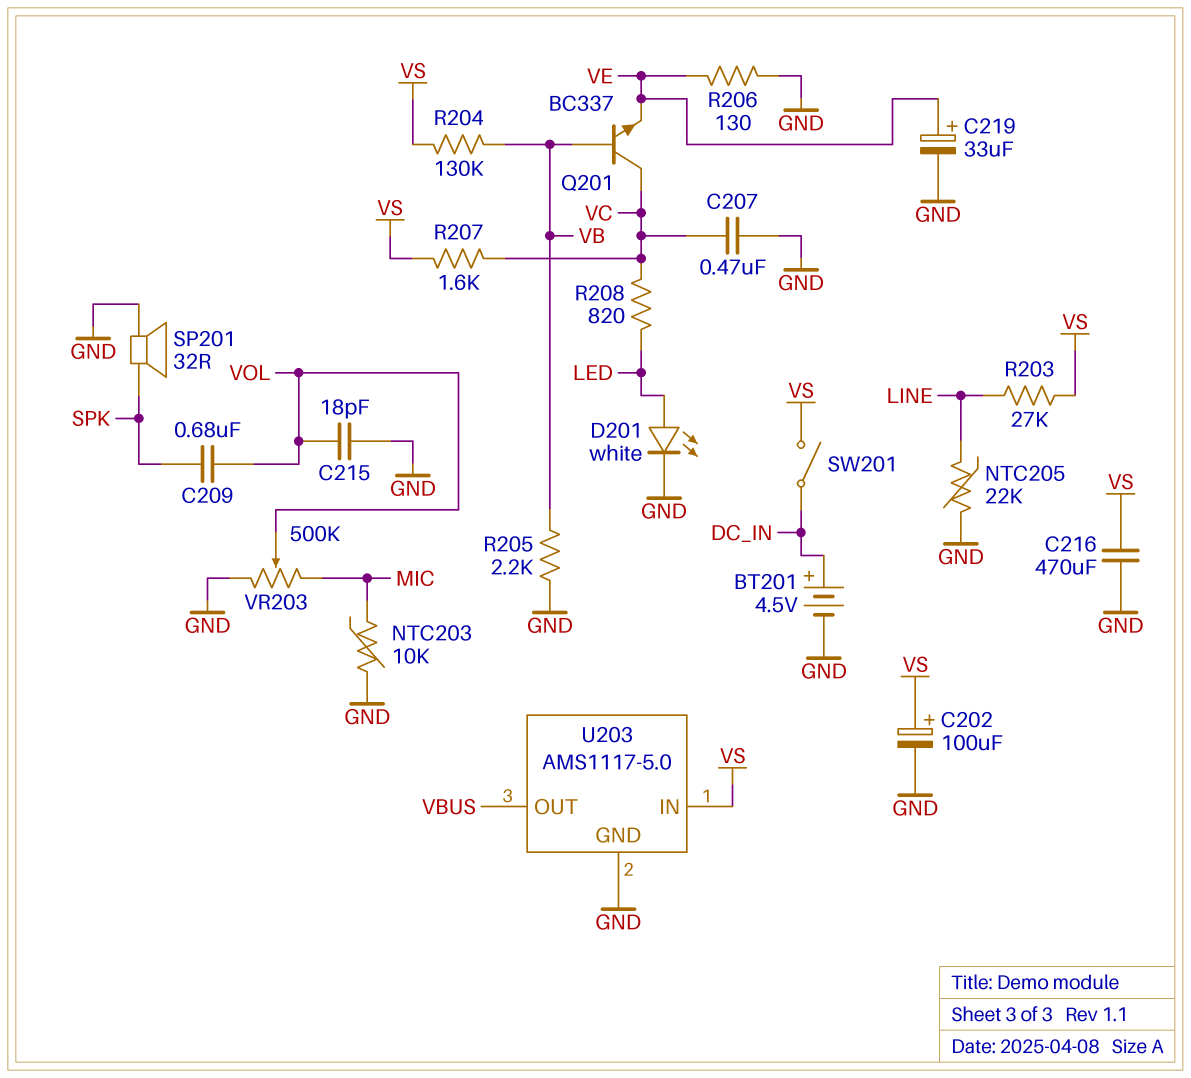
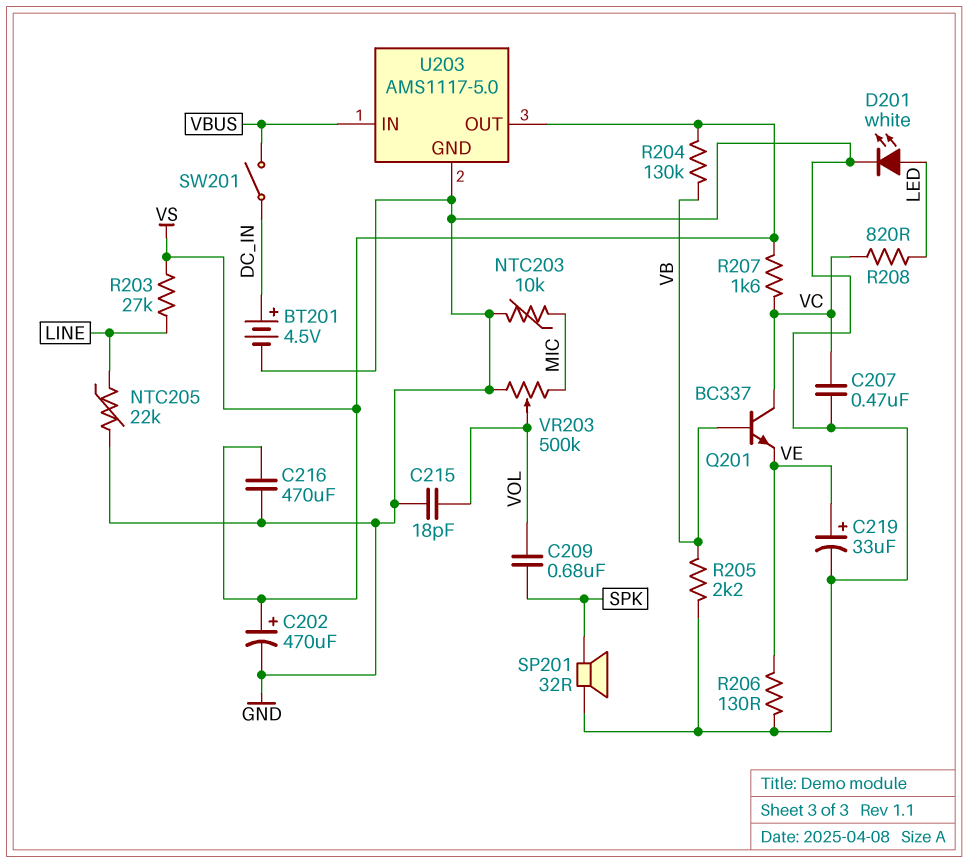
C202: 100uF (plus VS, minus GND) -> 470uF (plus VS, minus GND)
SW201: switch (DC_IN, VS) -> switch (DC_IN, VBUS)
U203 pin IN: VS -> VBUS
U203 pin OUT: VBUS -> VS

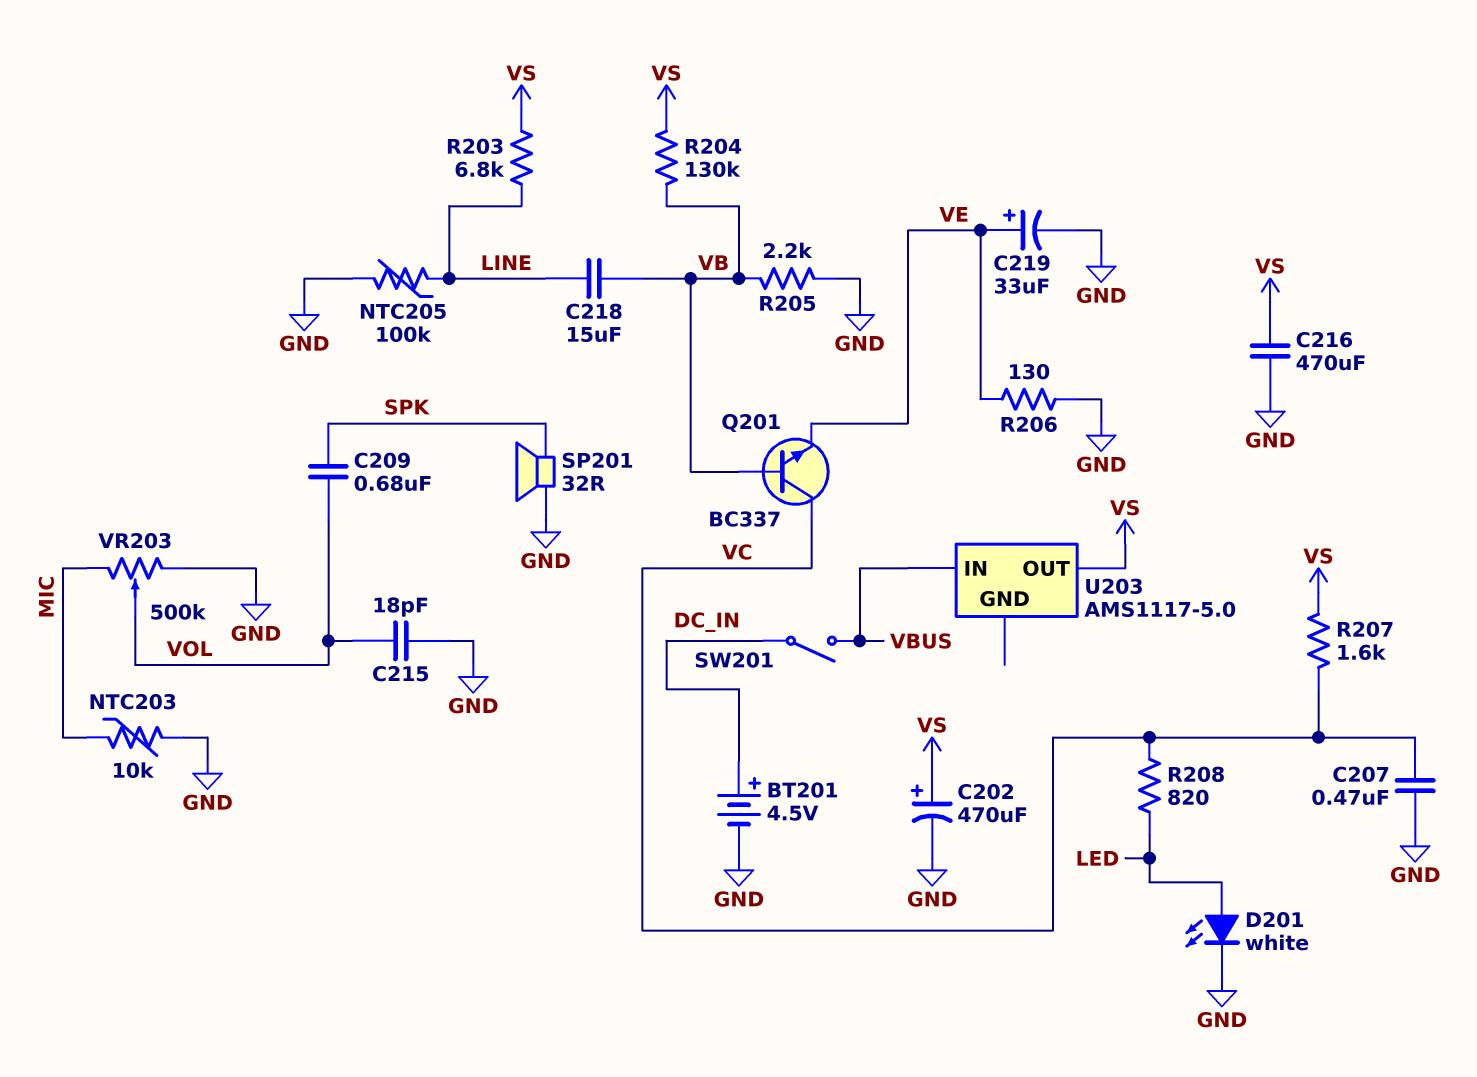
C218: none -> 15uF (LINE, VB)
NTC205: 22k (GND, LINE) -> 100k (GND, LINE)
R203: 27k (LINE, VS) -> 6.8k (LINE, VS)
U203 pin GND: GND -> none

